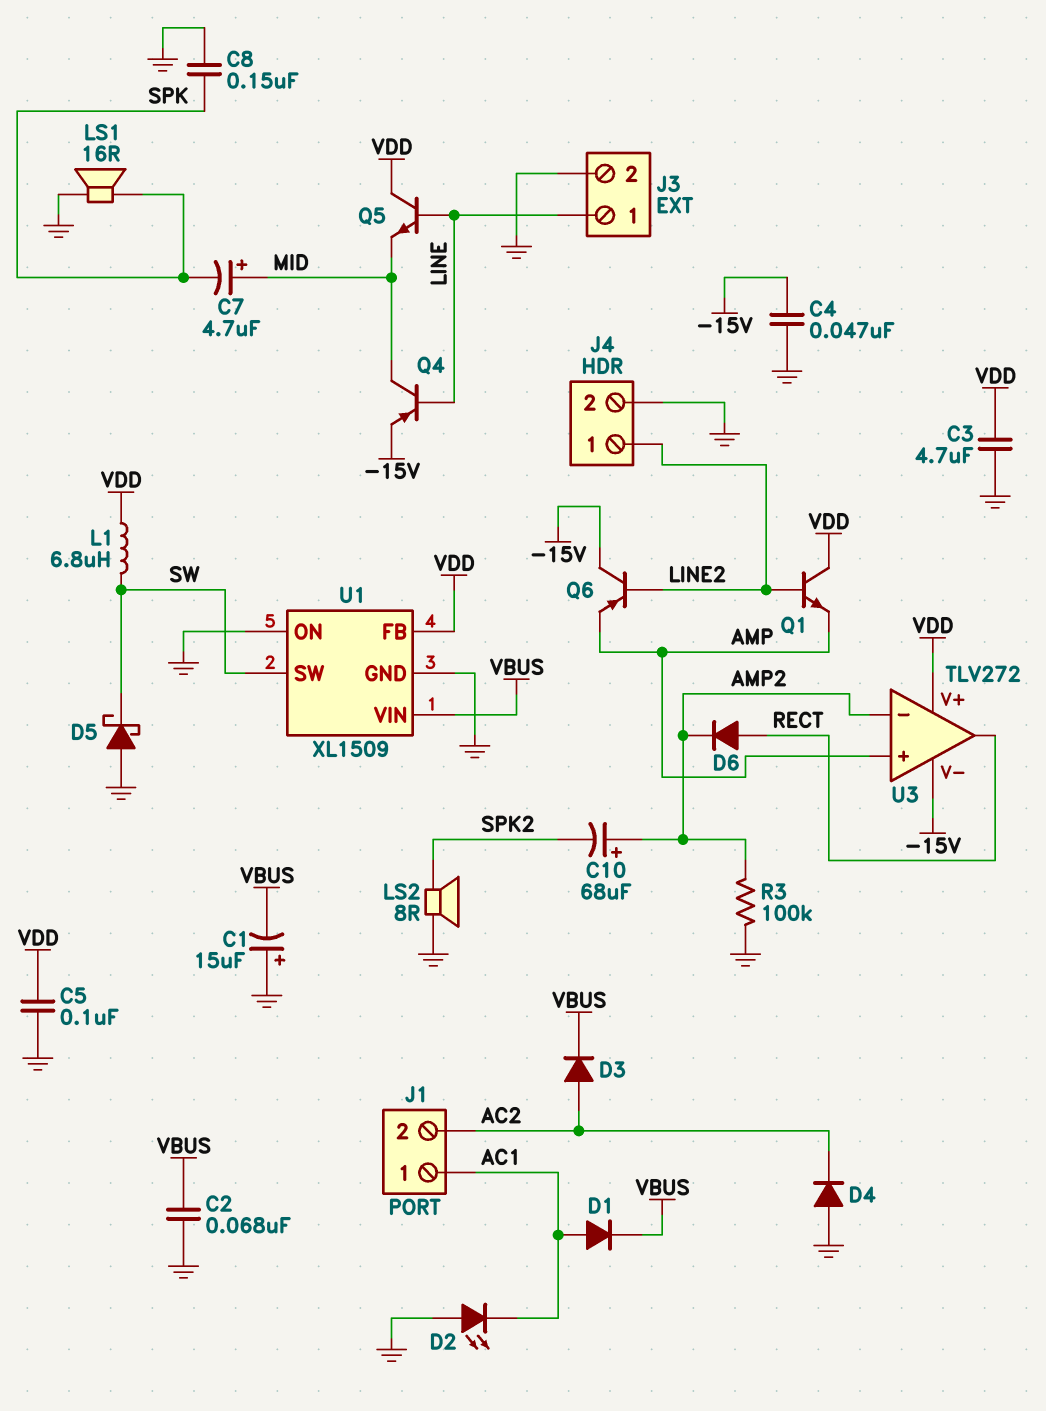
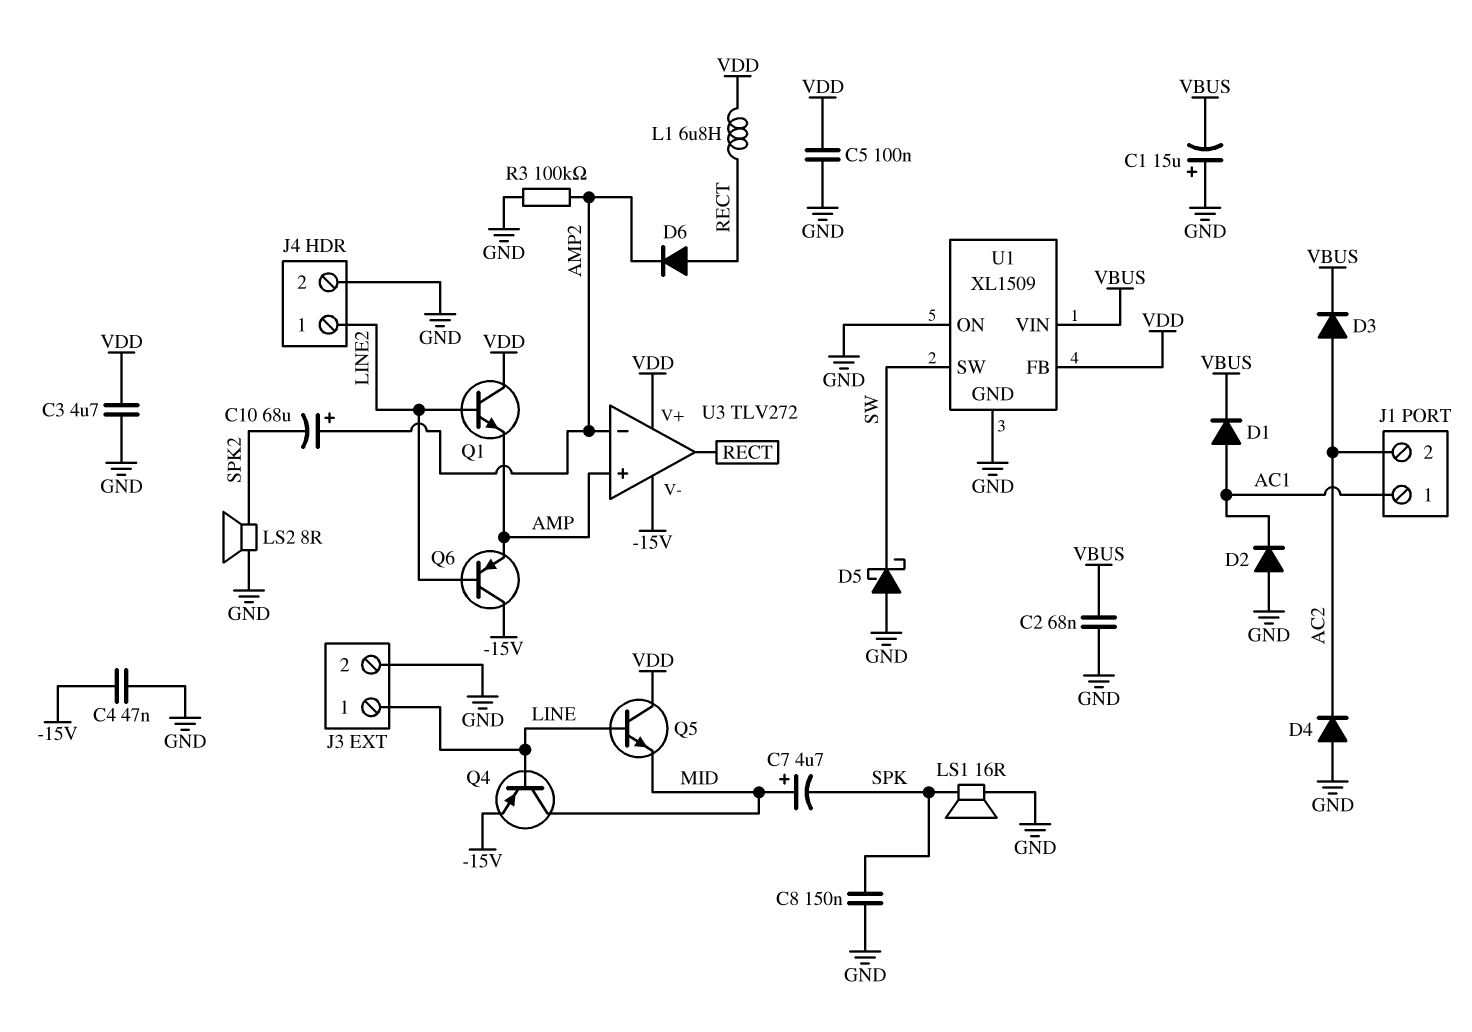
D2: LED (A GND, K AC1) -> diode (A GND, K AC1)
L1: 6.8uH (SW, VDD) -> 6.8uH (RECT, VDD)

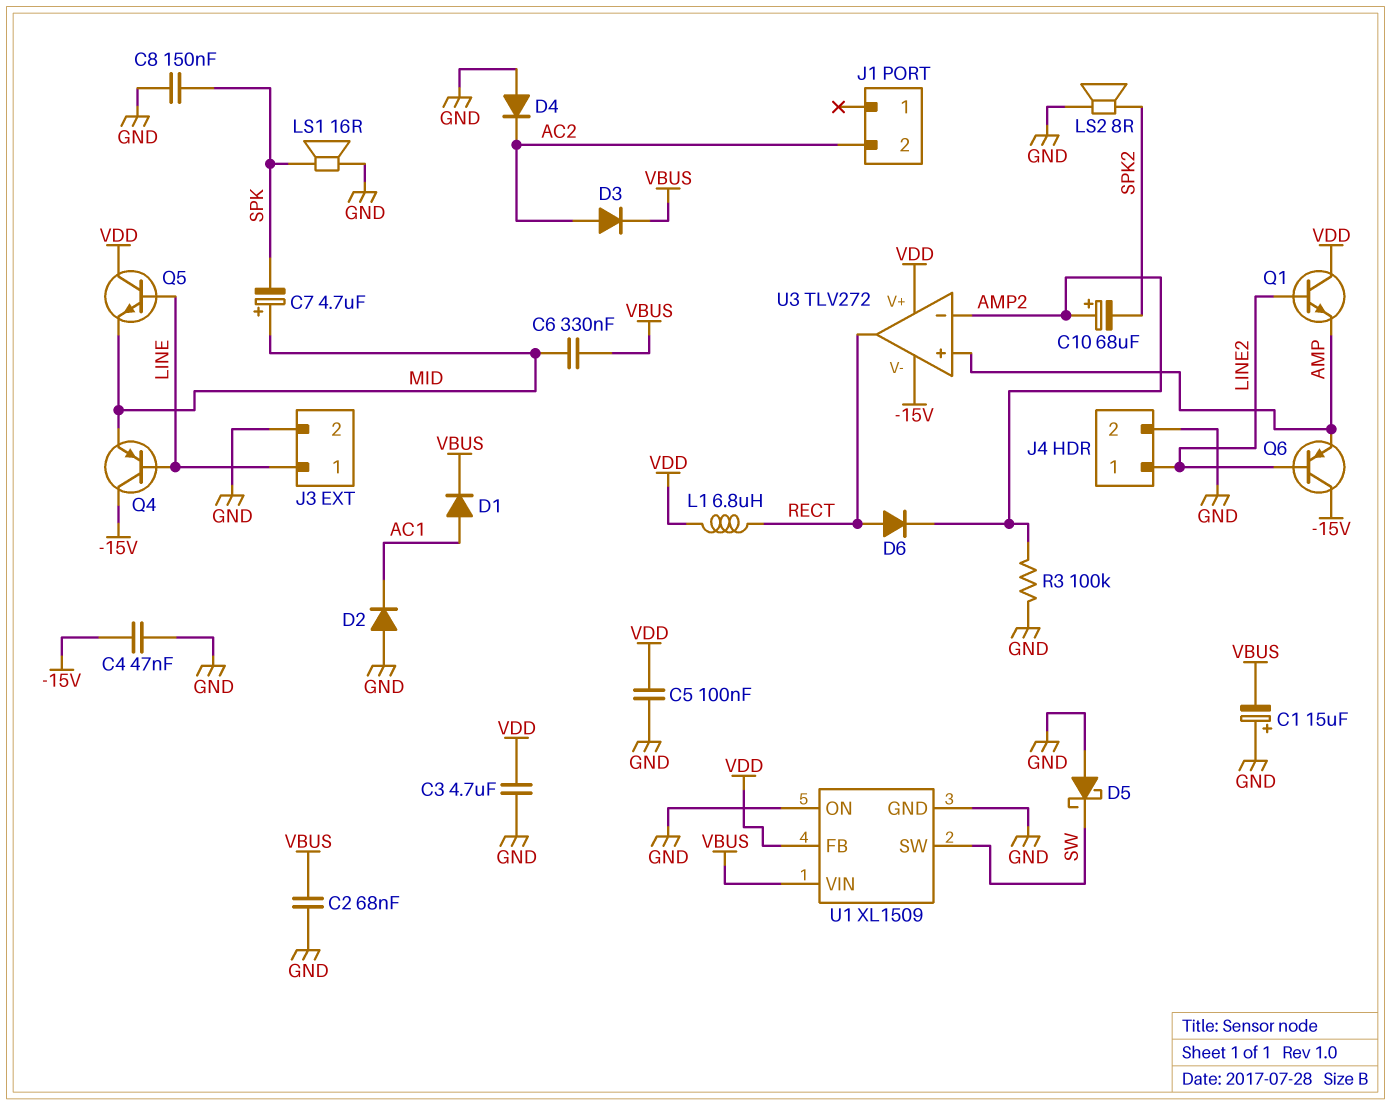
C6: none -> 330nF (MID, VBUS)
J1 pin 1: AC1 -> none
Q4: PNP (B LINE, C MID, E -15V) -> PNP (B LINE, C -15V, E MID)

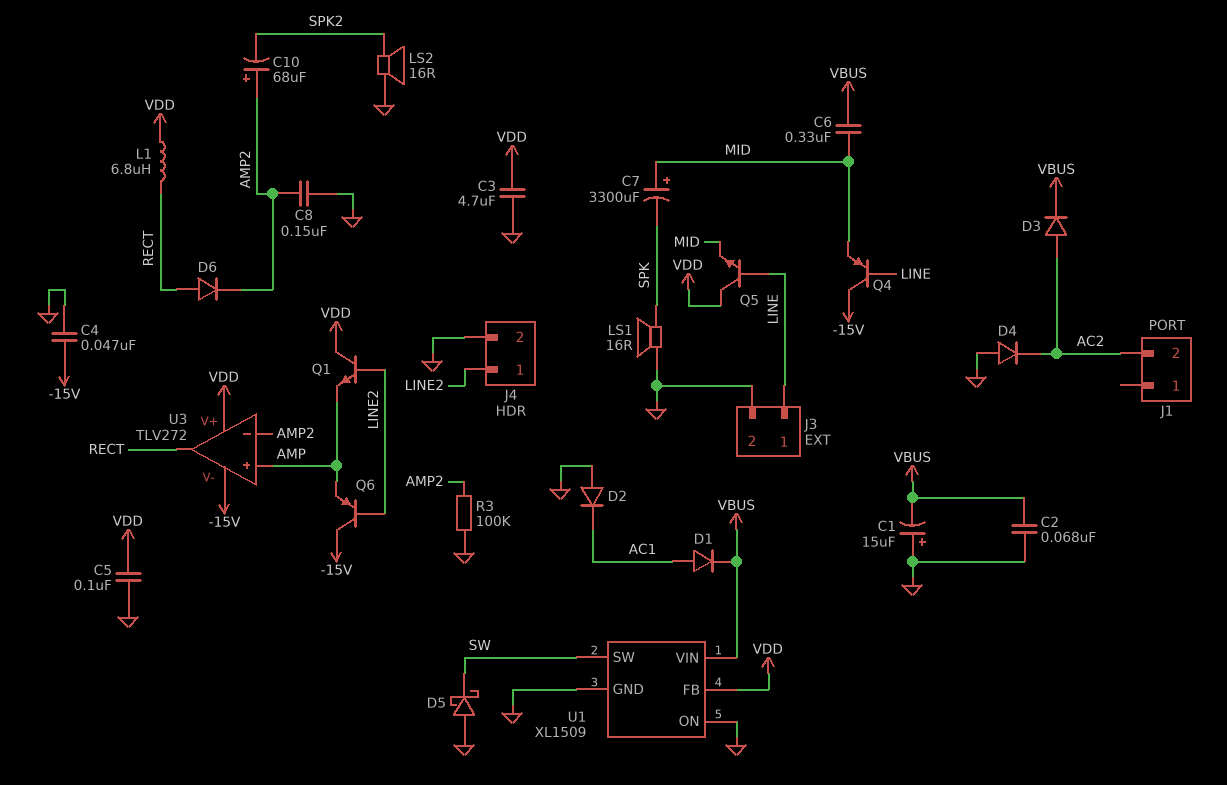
C7: 4.7uF (plus MID, minus SPK) -> 3300uF (plus MID, minus SPK)
C8: 150nF (GND, SPK) -> 150nF (AMP2, GND)
LS2: speaker 8R (GND, SPK2) -> speaker 16R (GND, SPK2)

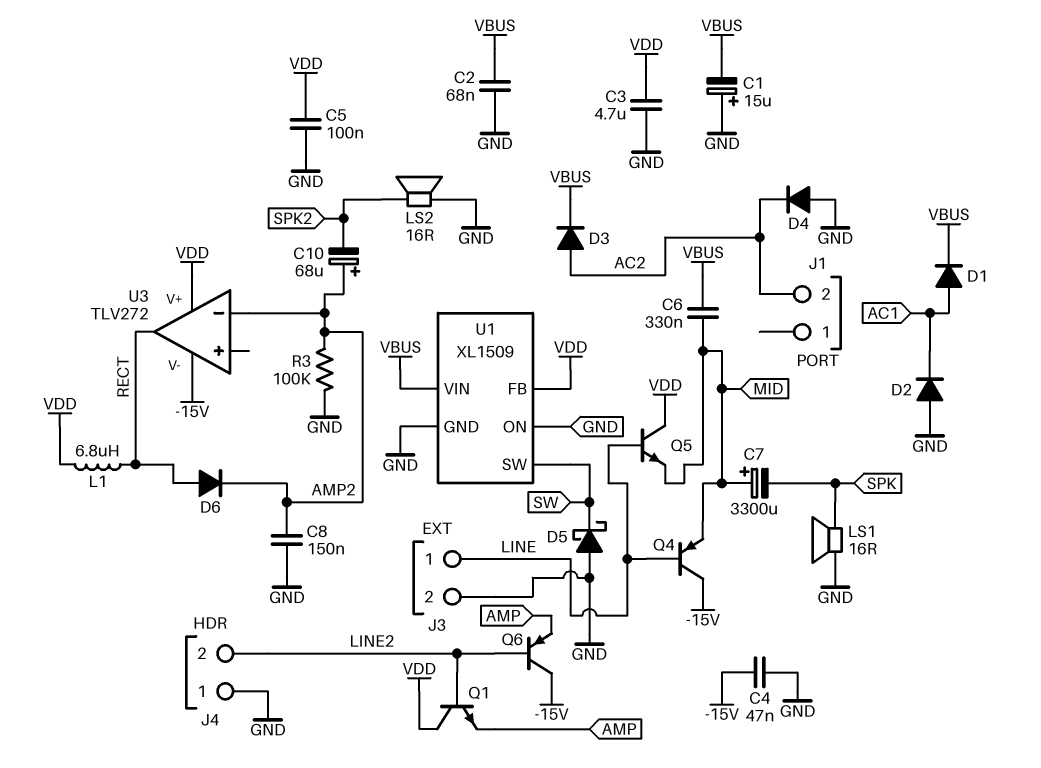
J4 pin 1: LINE2 -> GND
J4 pin 2: GND -> LINE2
U3 pin in+: AMP -> none

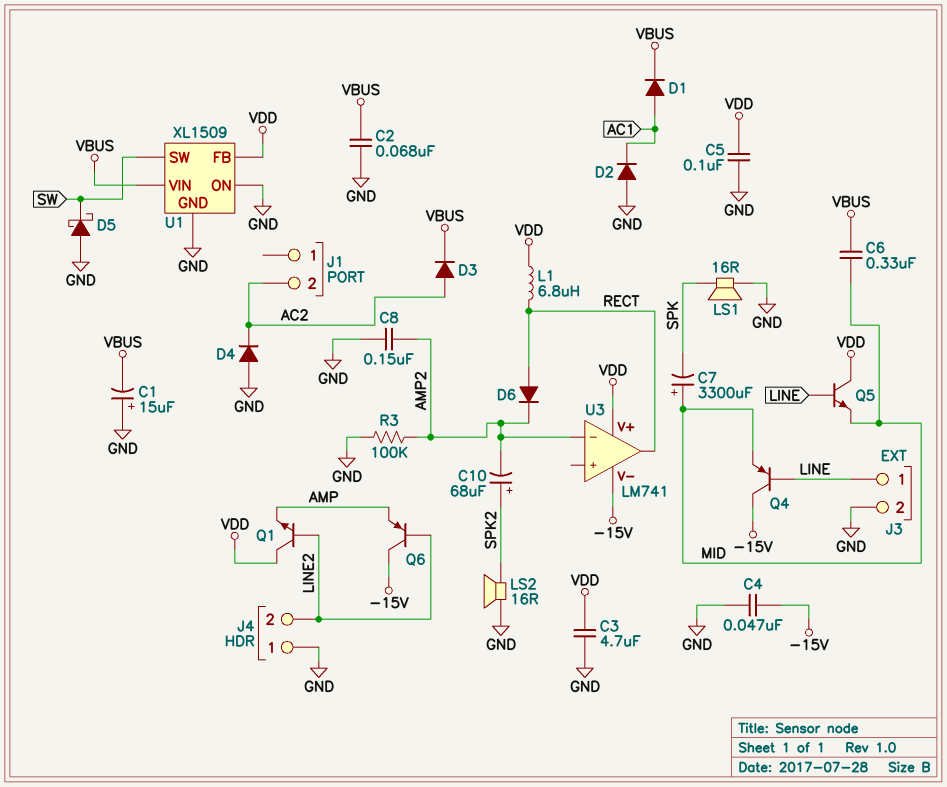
C10: 68uF (plus AMP2, minus SPK2) -> 68uF (plus SPK2, minus AMP2)
U3: TLV272 -> LM741

